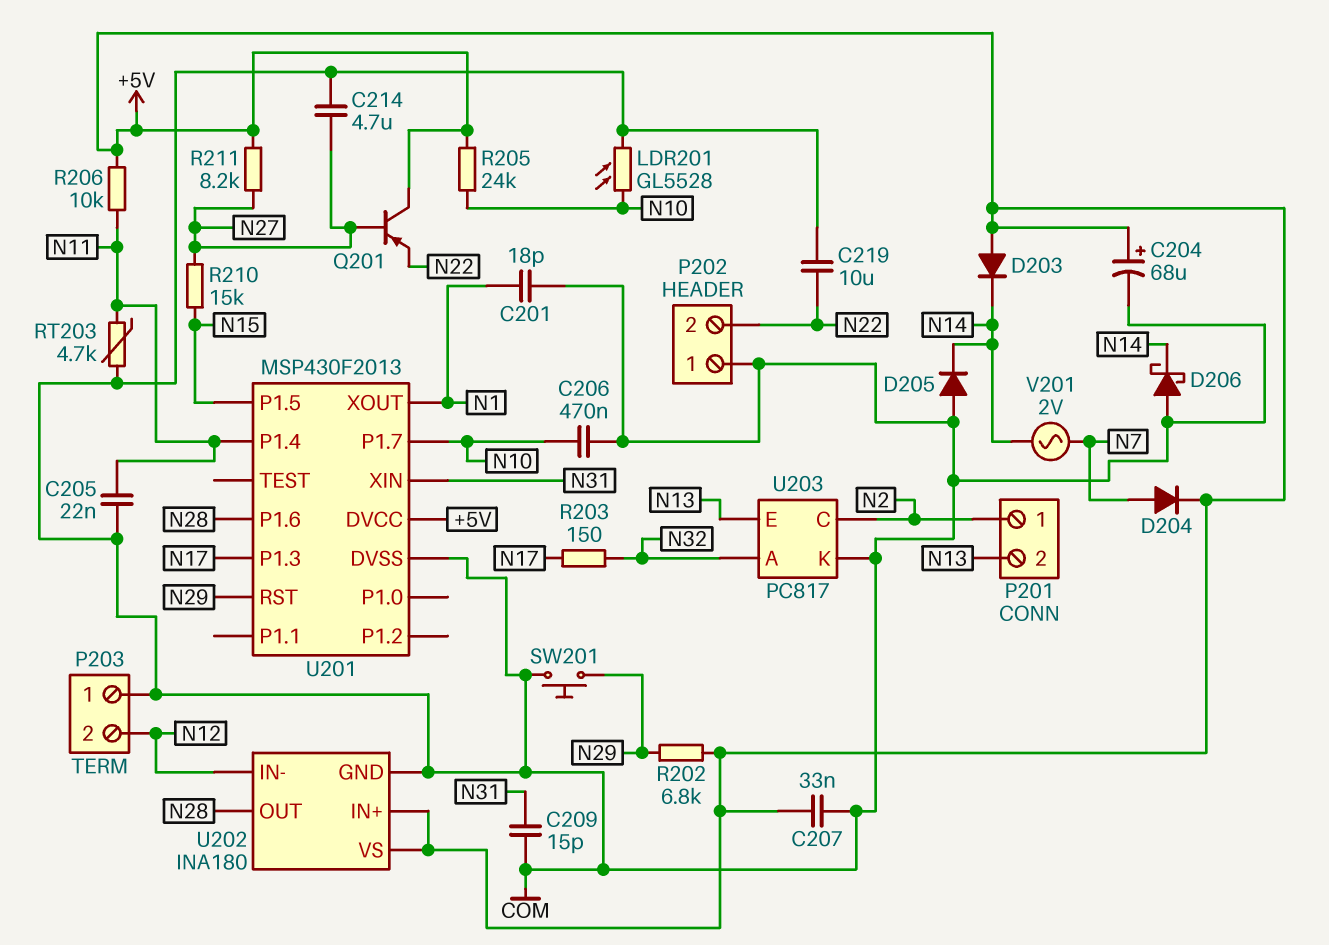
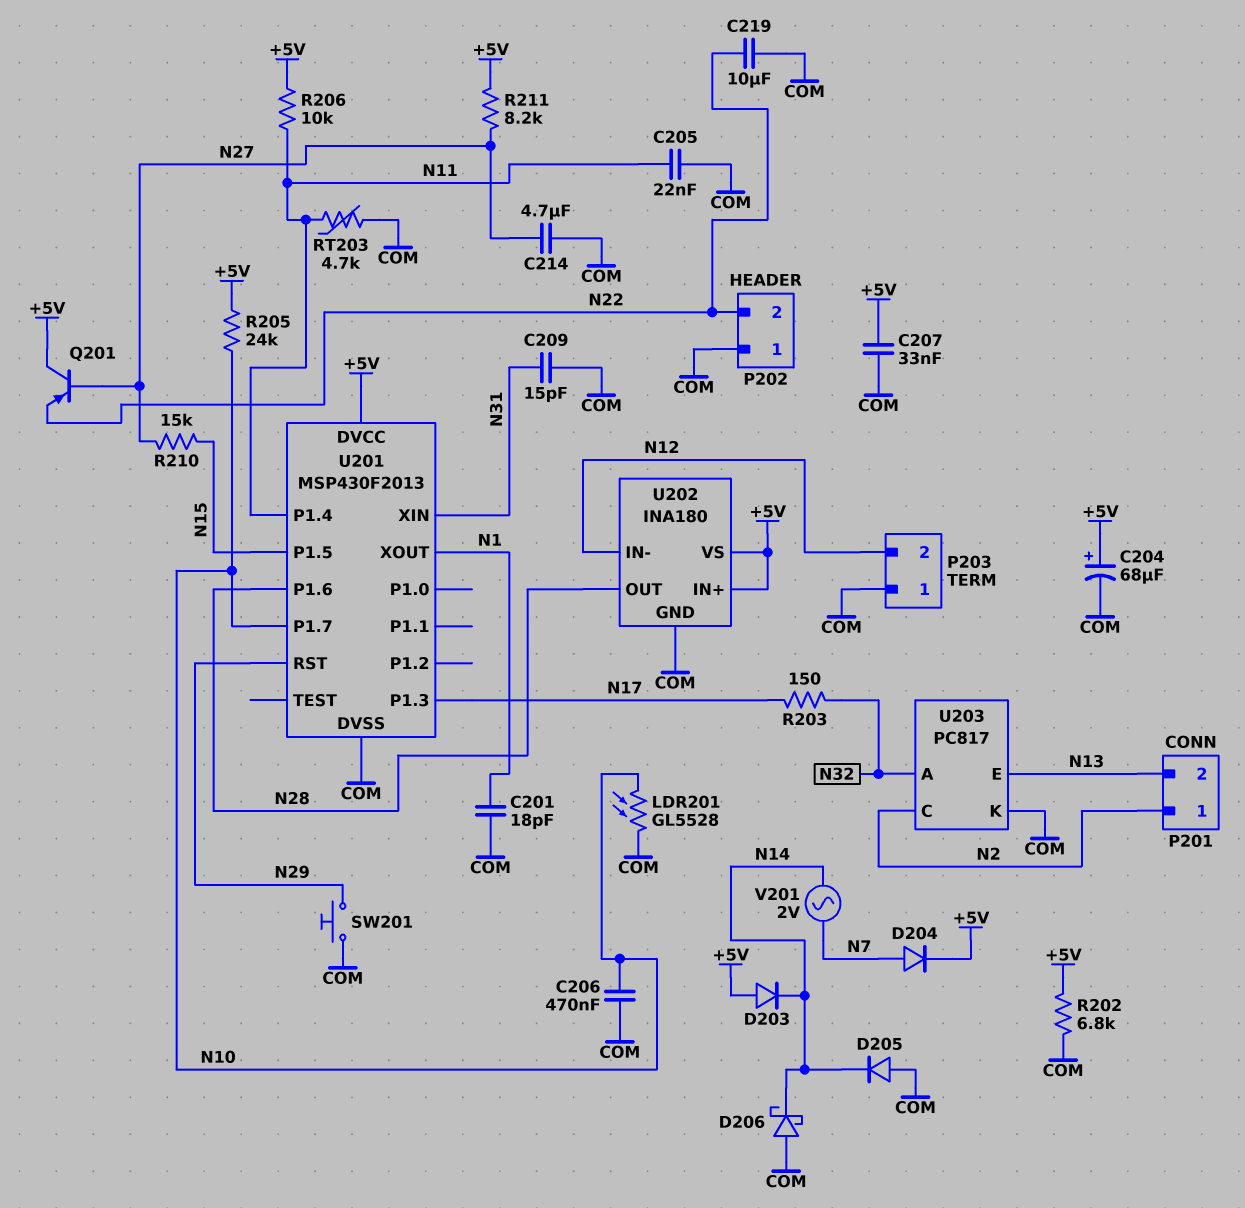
R202: 6.8k (+5V, N29) -> 6.8k (+5V, COM)

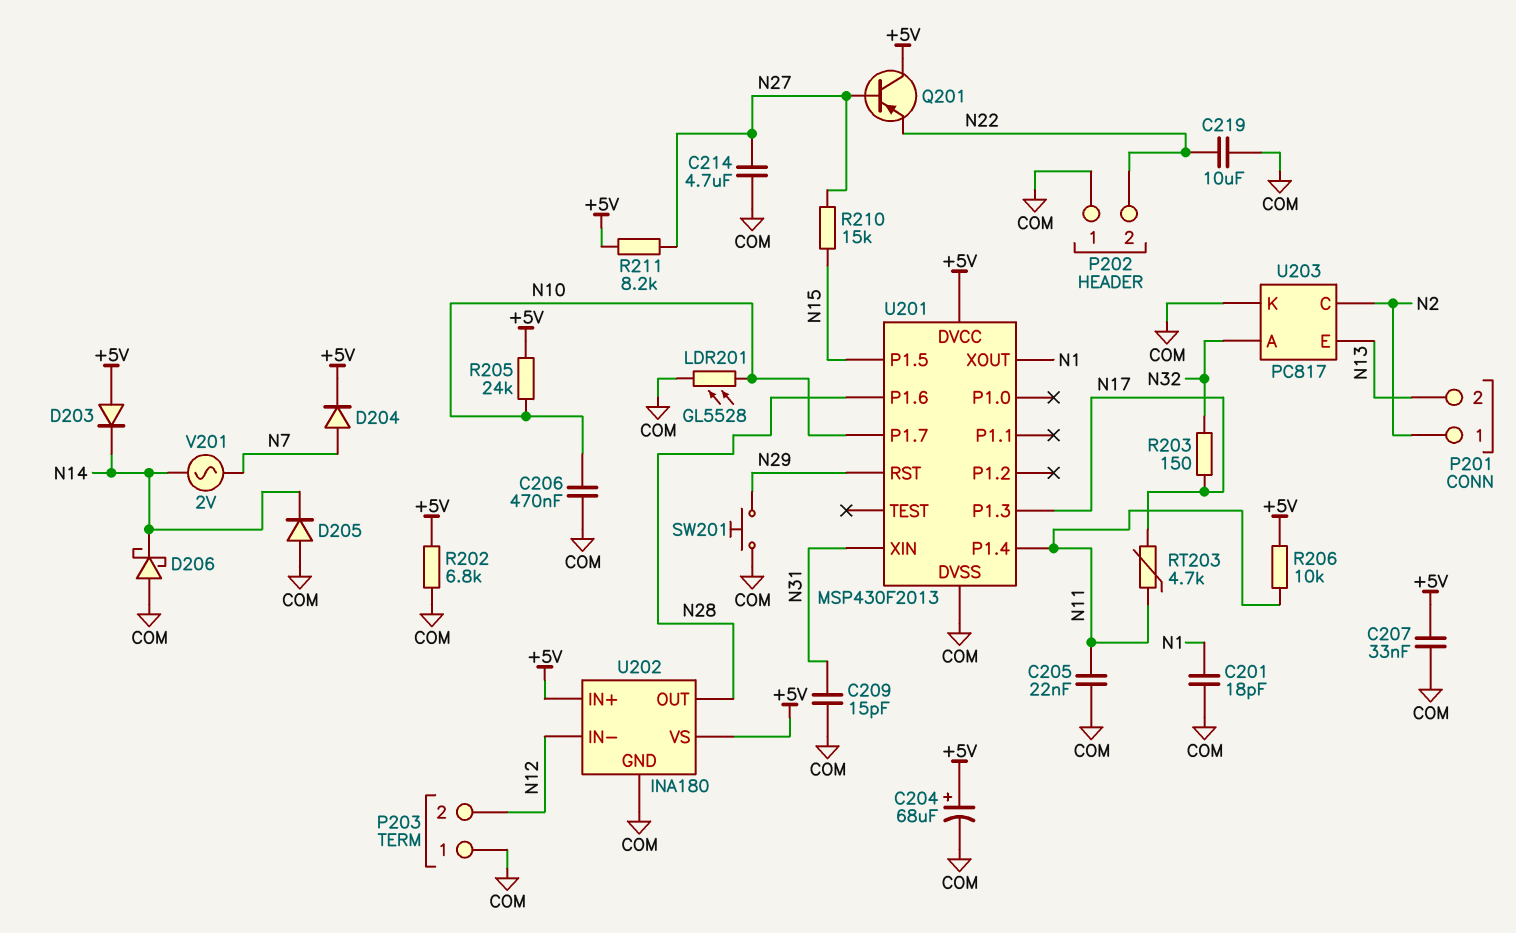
RT203: 4.7k (COM, N11) -> 4.7k (N11, N17)

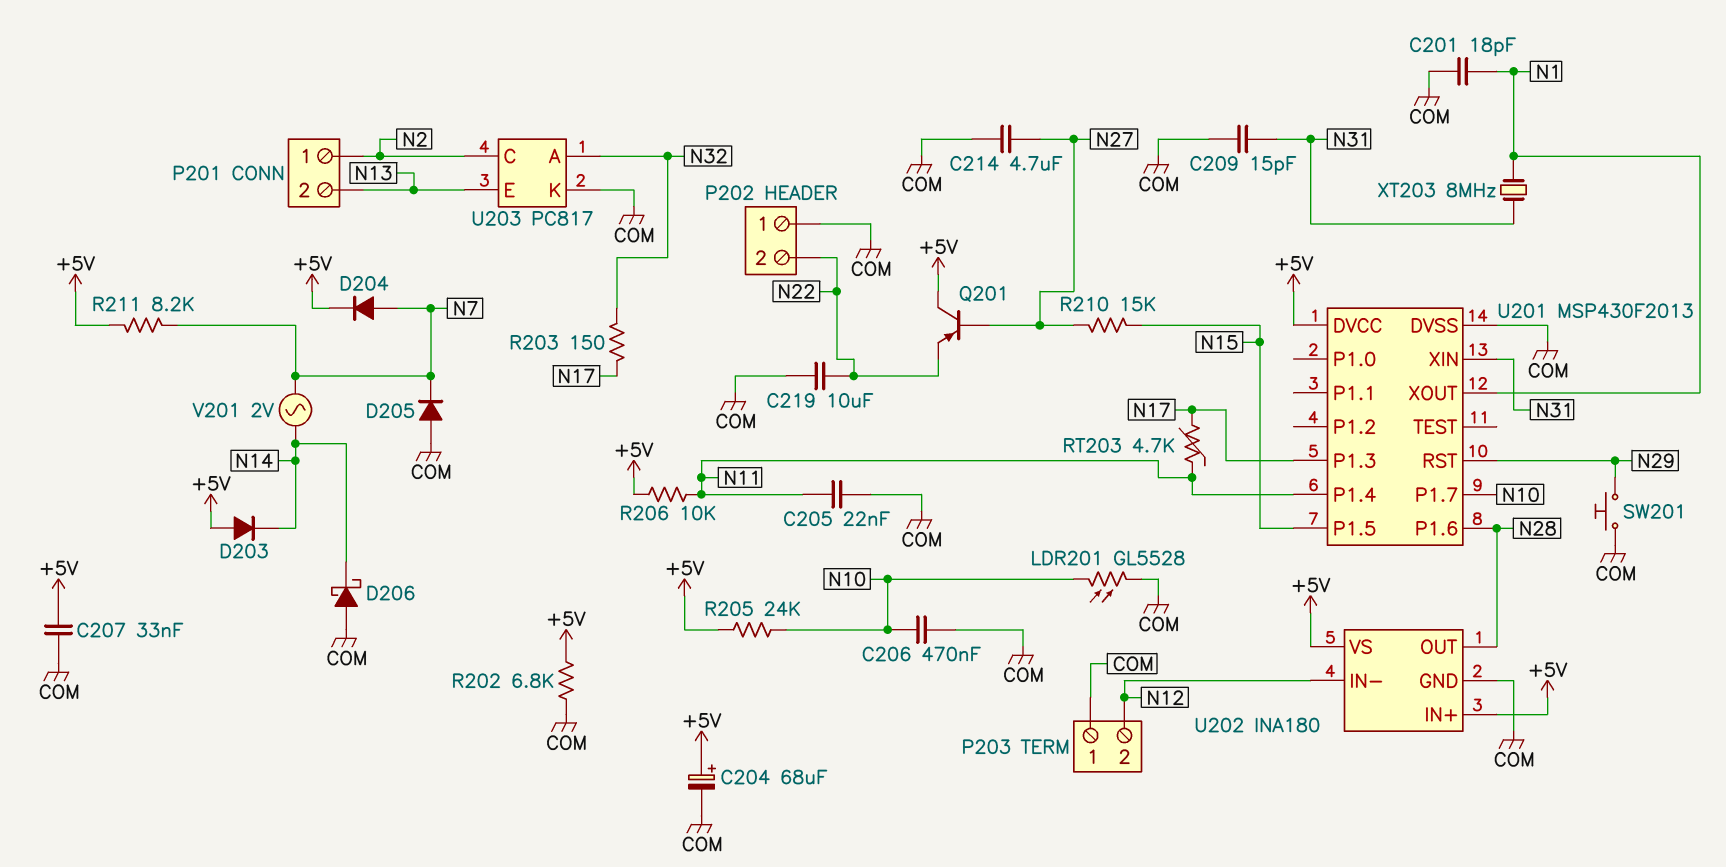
D205: diode (A COM, K N14) -> diode (A COM, K N7)
R211: 8.2k (+5V, N27) -> 8.2k (+5V, N7)
XT203: none -> 8MHz (N1, N31)

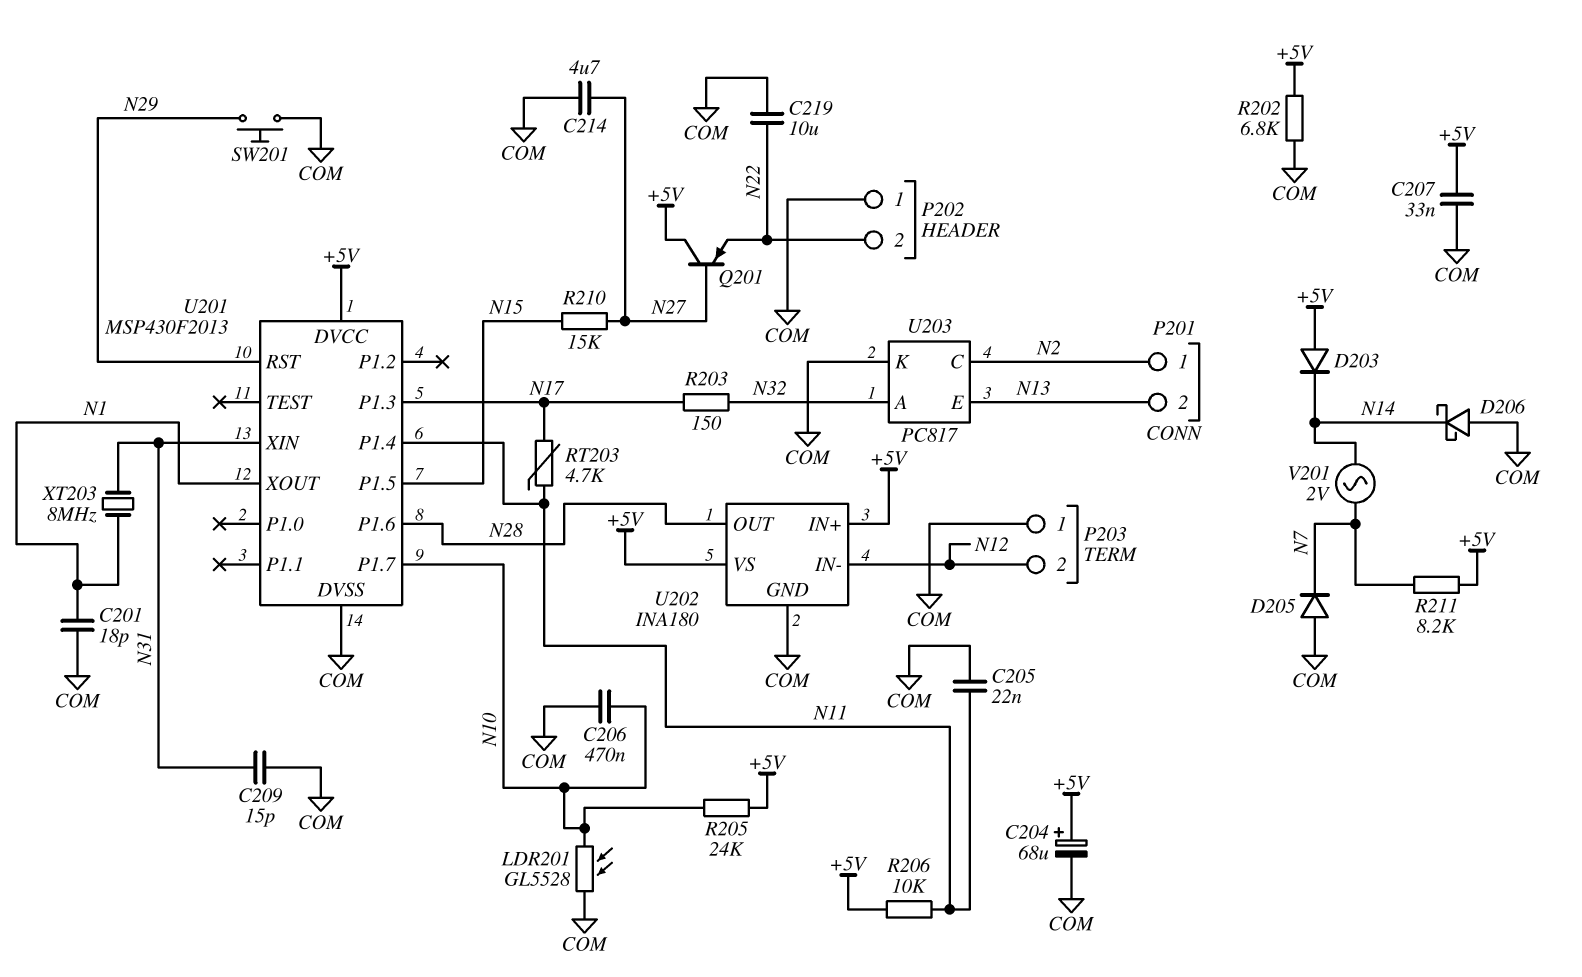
D204: diode (A N7, K +5V) -> none

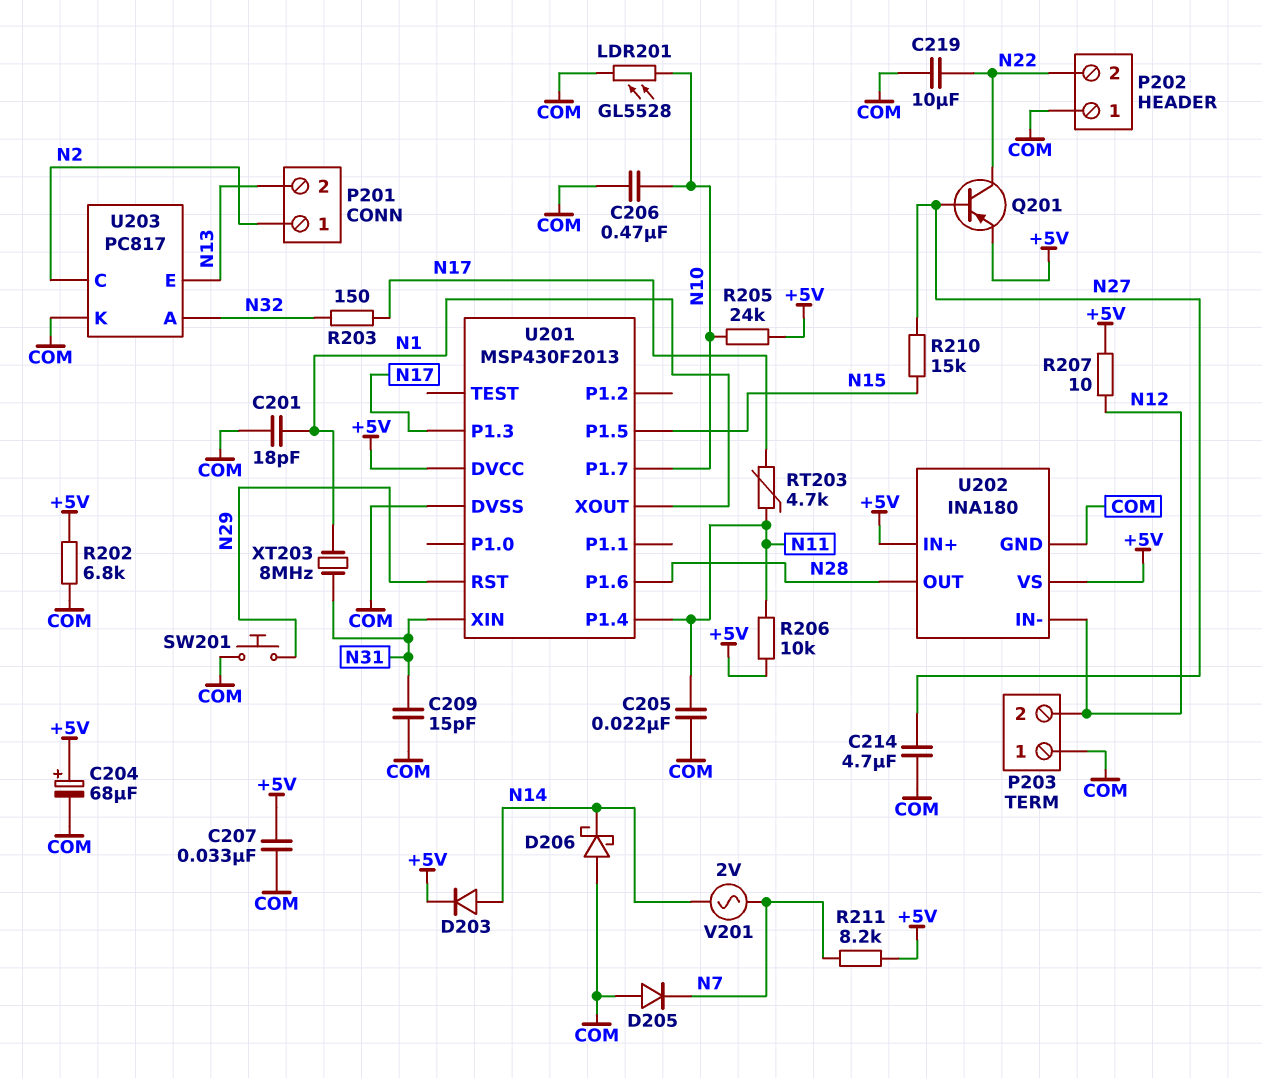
D203: diode (A +5V, K N14) -> diode (A N14, K +5V)
Q201: PNP (B N27, C +5V, E N22) -> PNP (B N27, C N22, E +5V)
R207: none -> 10 (+5V, N12)

